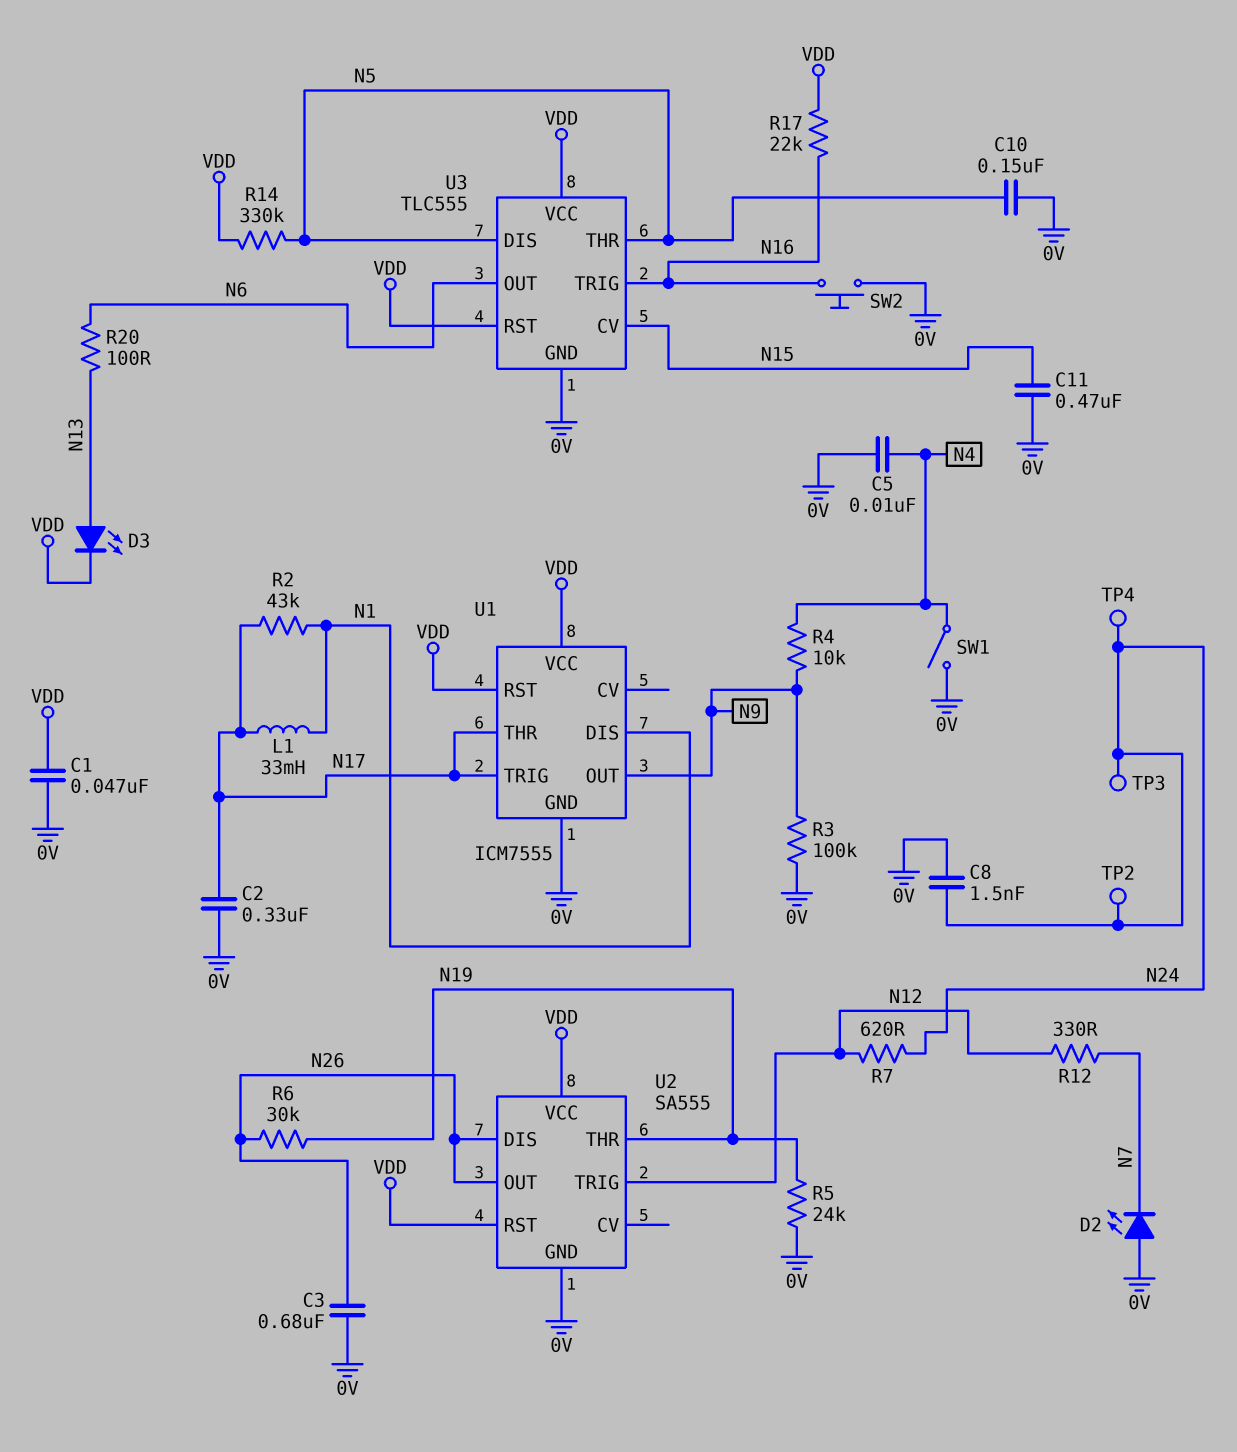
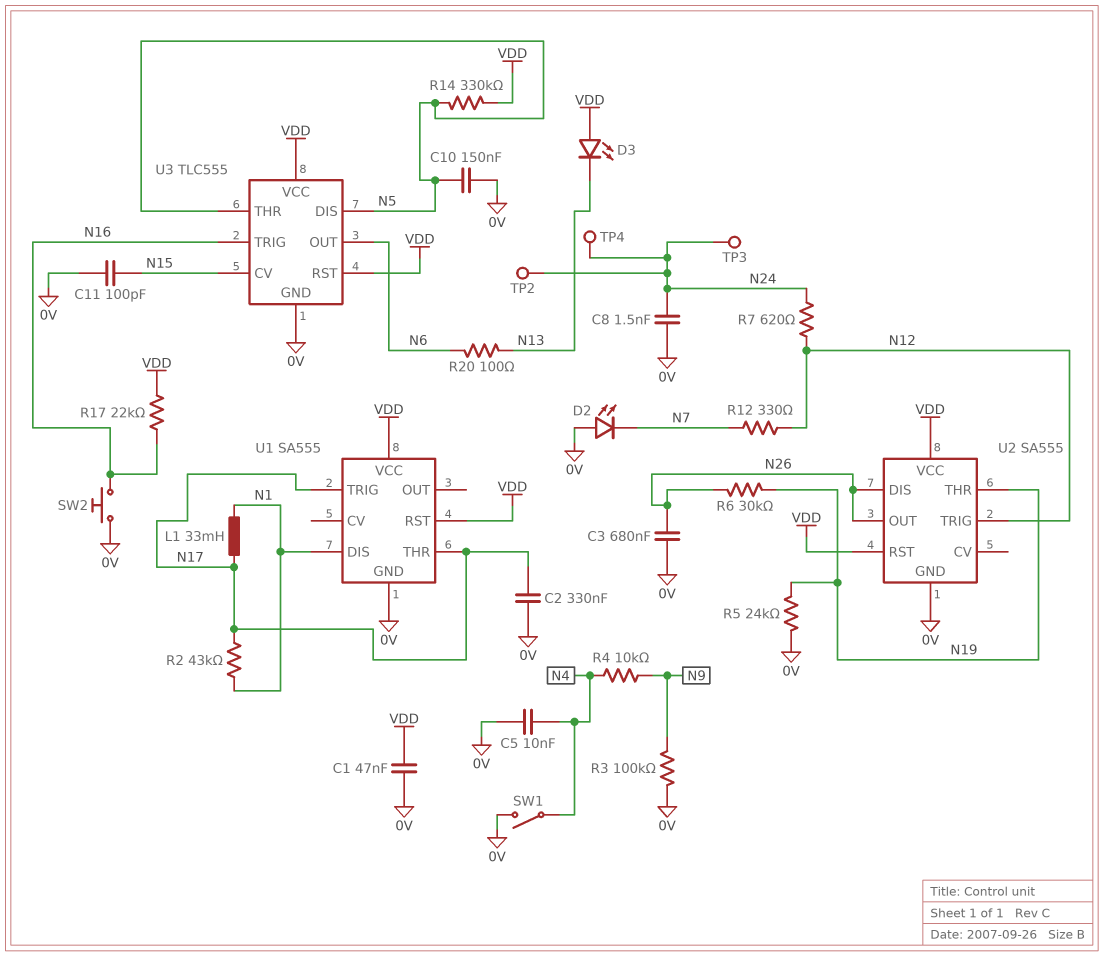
C11: 470nF (0V, N15) -> 100pF (0V, N15)
D3: LED (A N13, K VDD) -> LED (A VDD, K N13)
U1: ICM7555 -> SA555
U1 pin OUT: N9 -> none

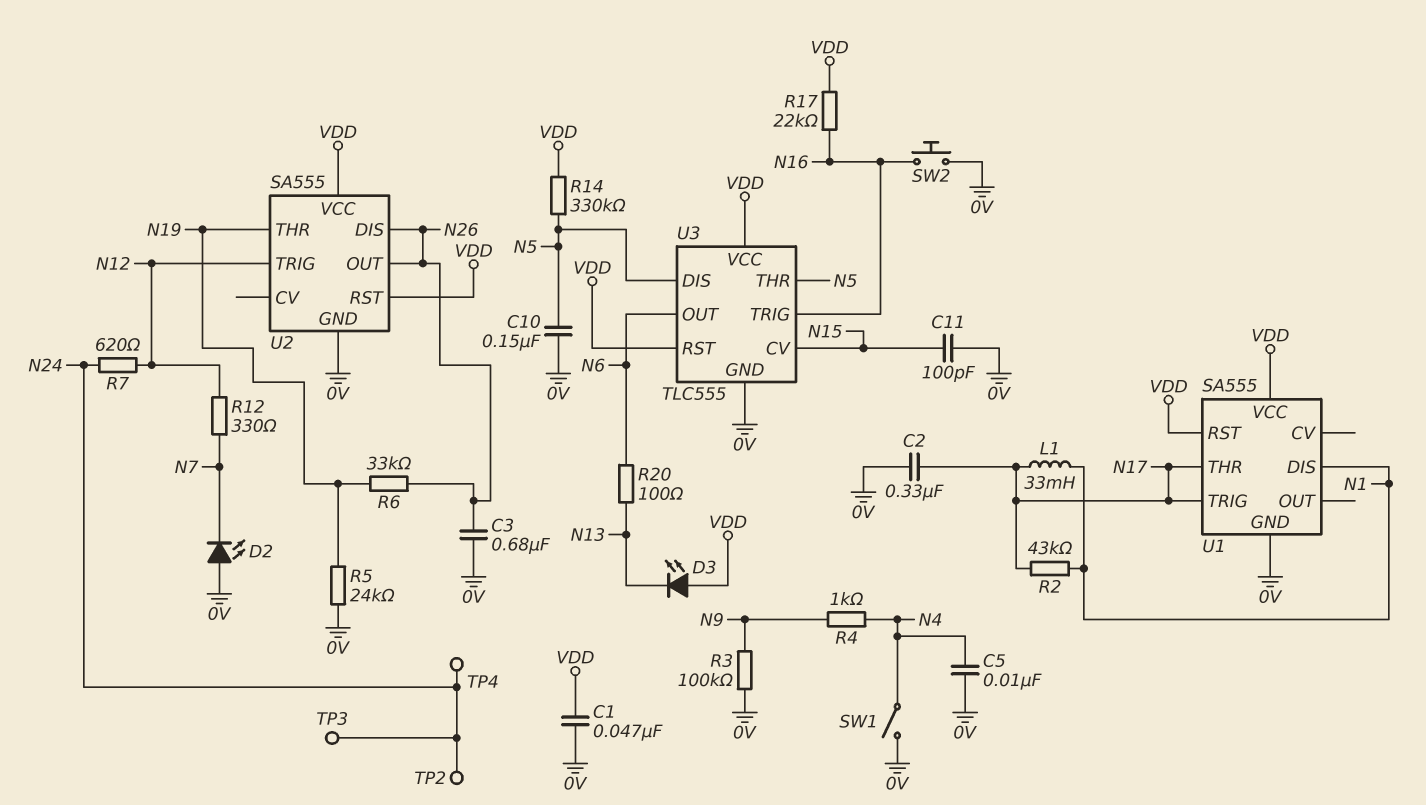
C8: 1.5nF (0V, N24) -> none
R4: 10k (N4, N9) -> 1k (N4, N9)
R6: 30k (N19, N26) -> 33k (N19, N26)

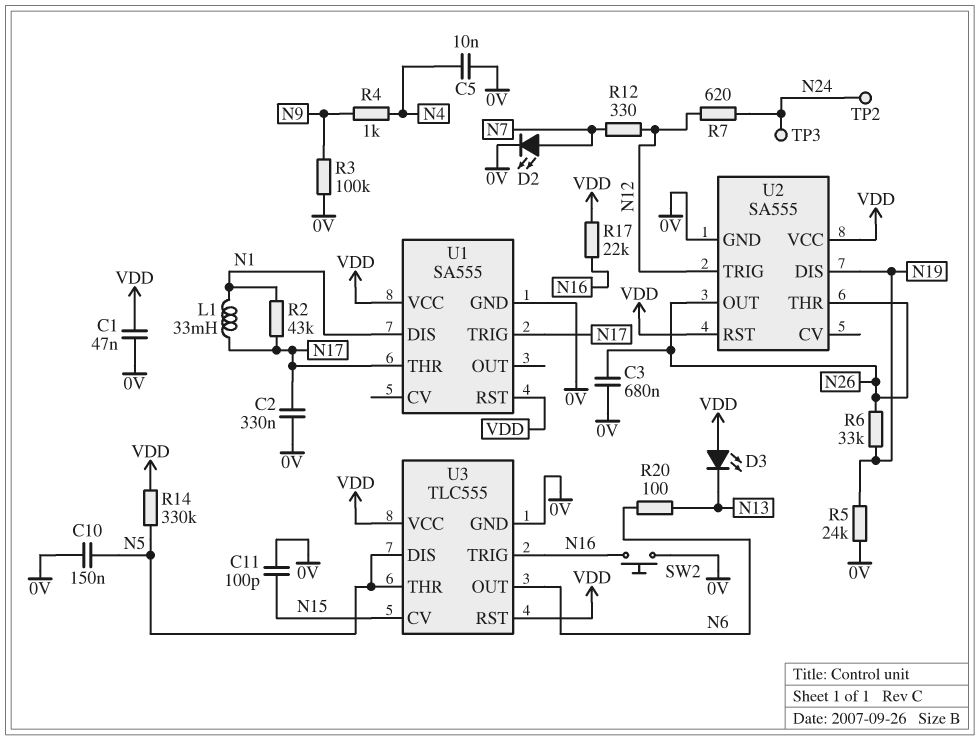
D2: LED (A 0V, K N7) -> LED (A N7, K 0V)
SW1: switch (0V, N4) -> none
TP4: test point (N24) -> none
U2 pin DIS: N26 -> N19
U2 pin THR: N19 -> N26

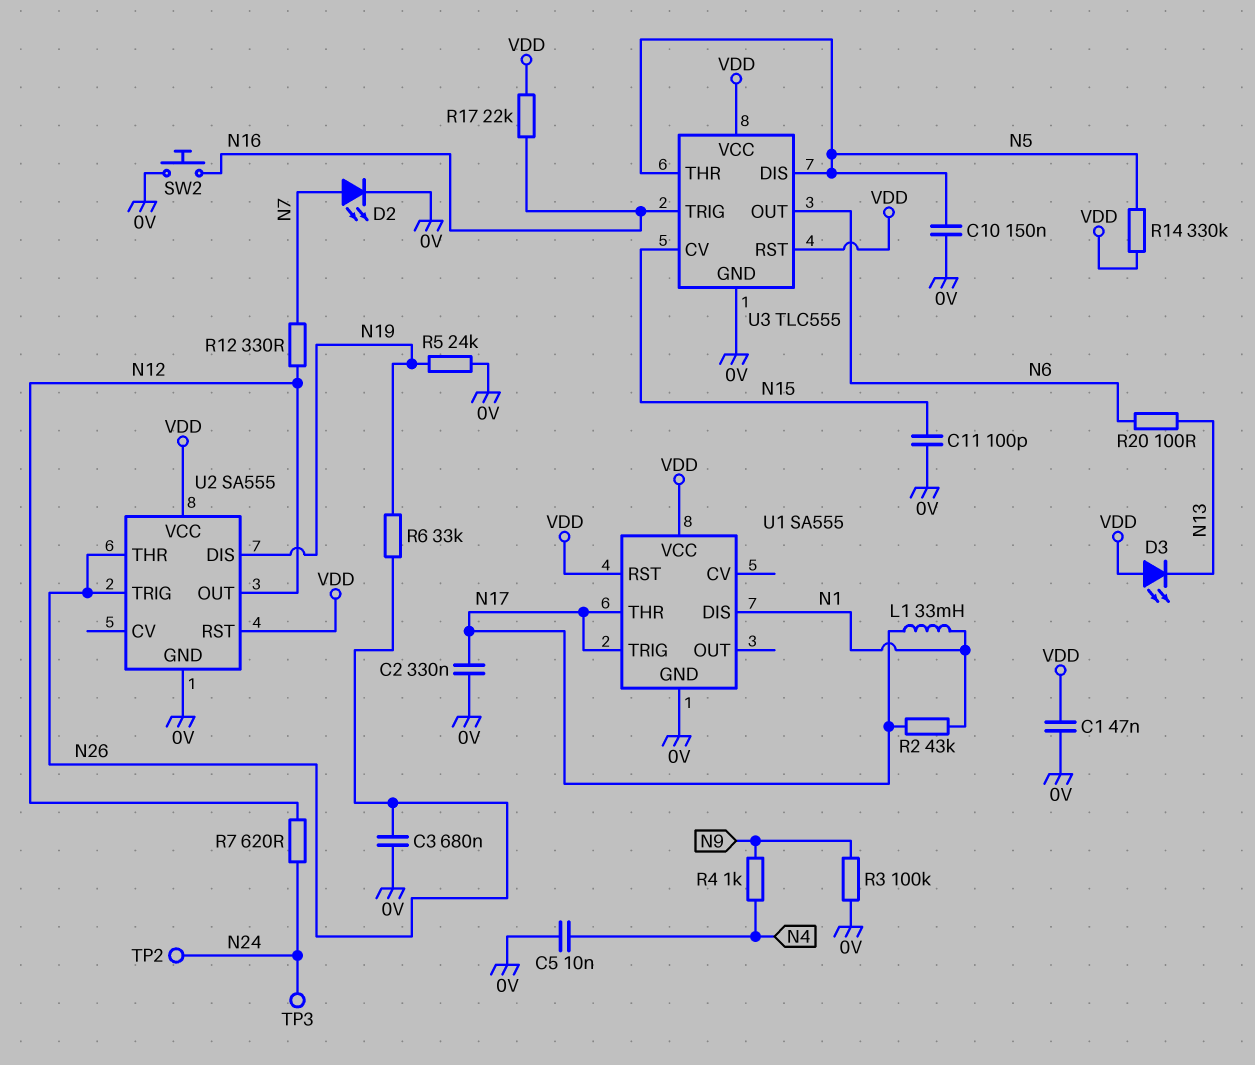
U2 pin OUT: N26 -> N12
U2 pin TRIG: N12 -> N26

